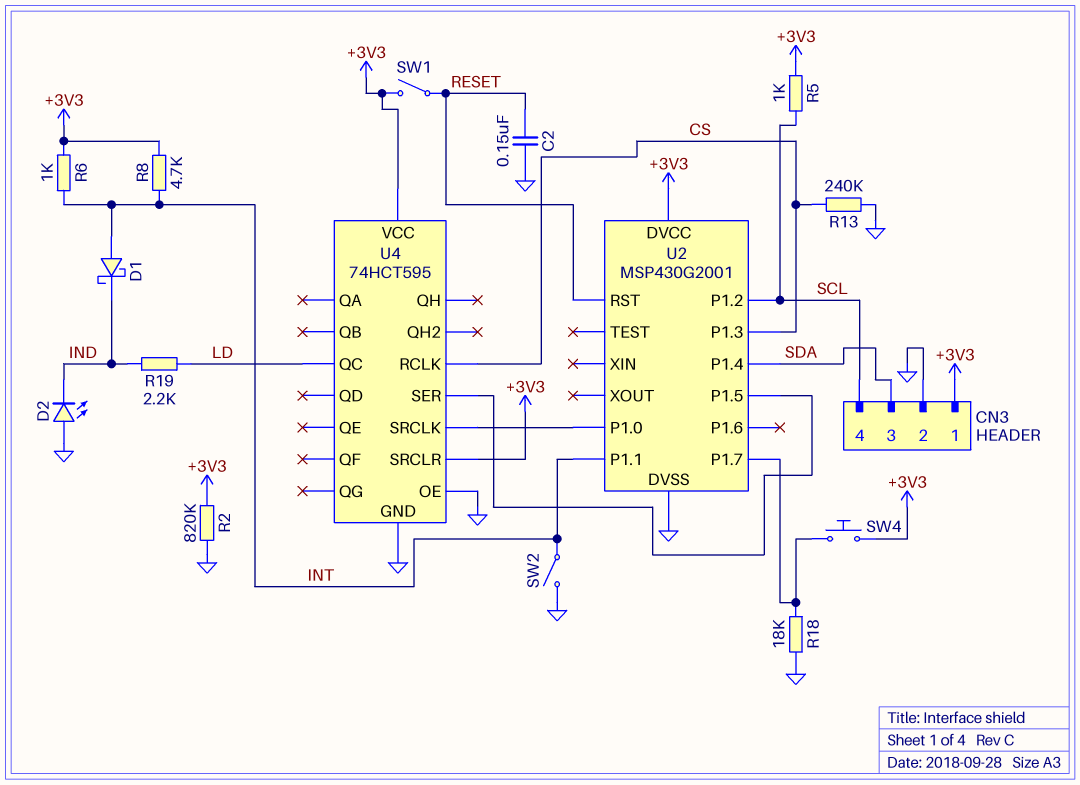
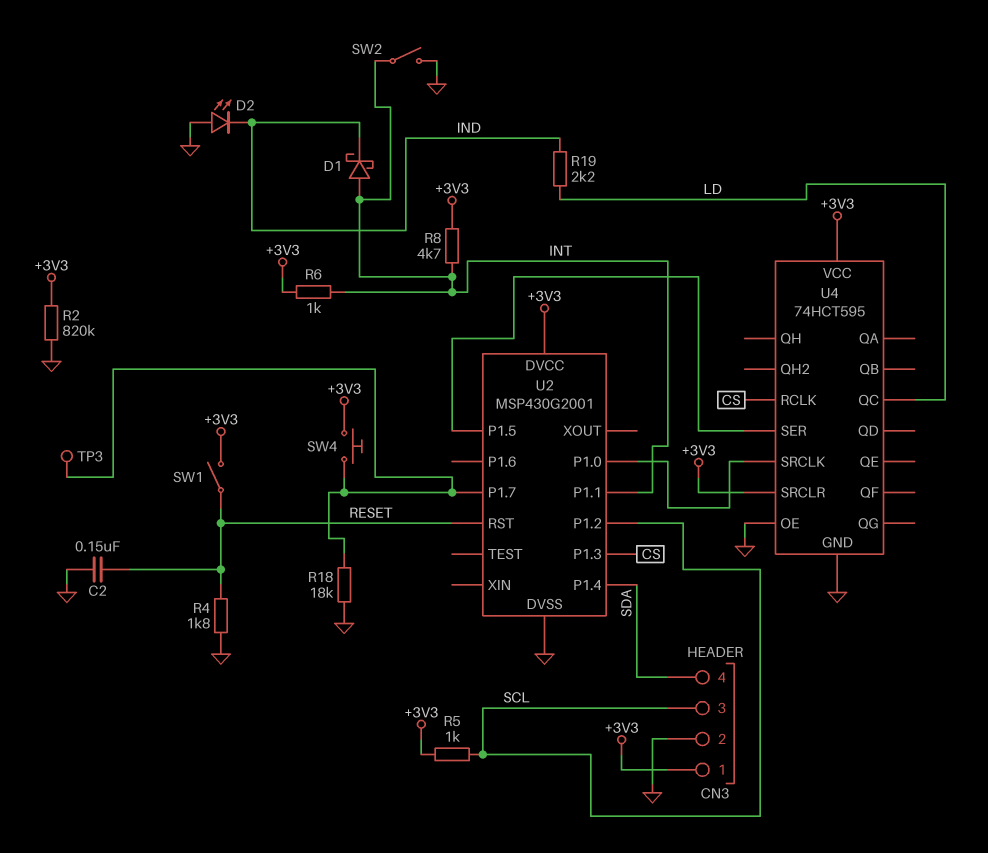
CN3 pin 3: SDA -> SCL
CN3 pin 4: SCL -> SDA
R4: none -> 1.8k (GND, RESET)
R13: 240k (CS, GND) -> none
TP3: none -> test point (U2/P1.7)

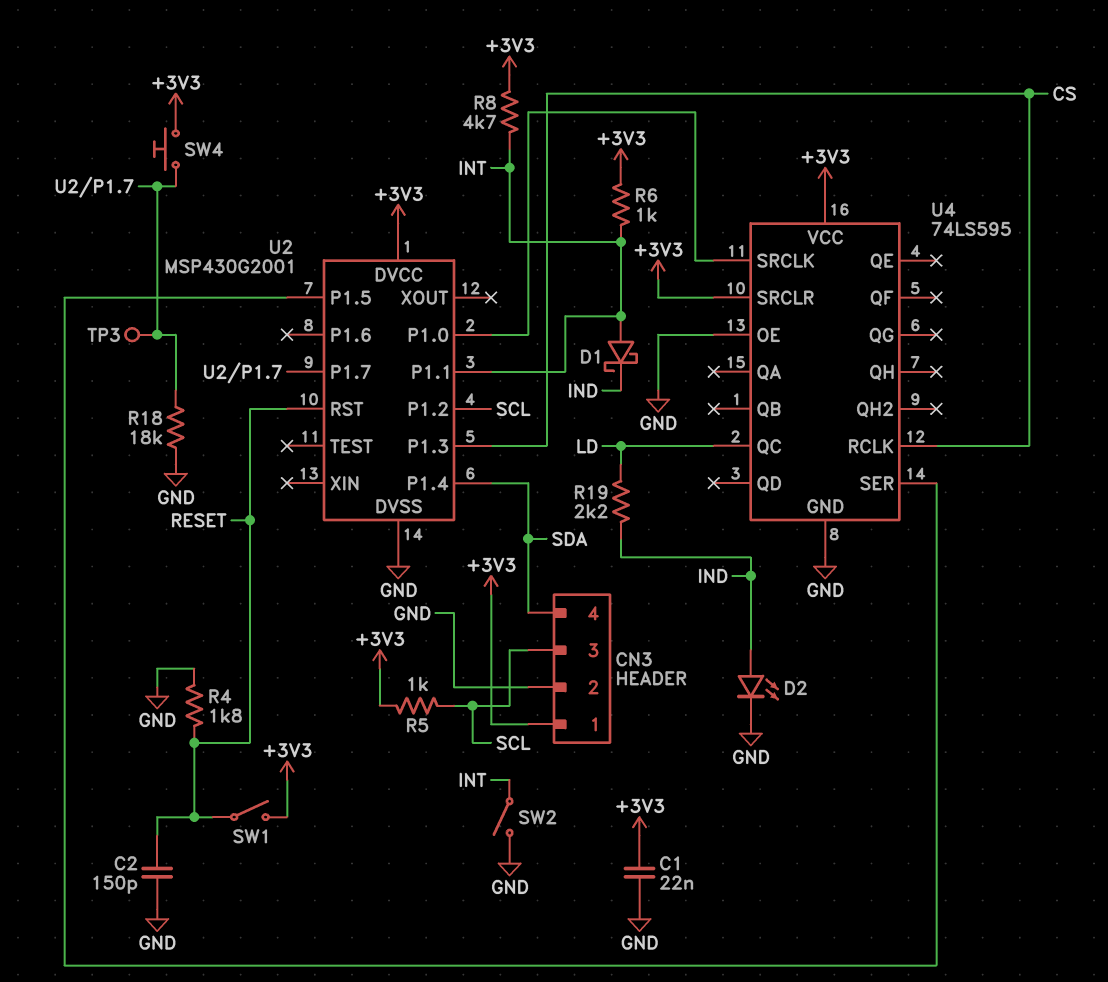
C1: none -> 22nF (+3V3, GND)
C2: 150nF (GND, RESET) -> 150pF (GND, RESET)
D2: LED (A GND, K IND) -> LED (A IND, K GND)
R2: 820k (+3V3, GND) -> none
U4: 74HCT595 -> 74LS595

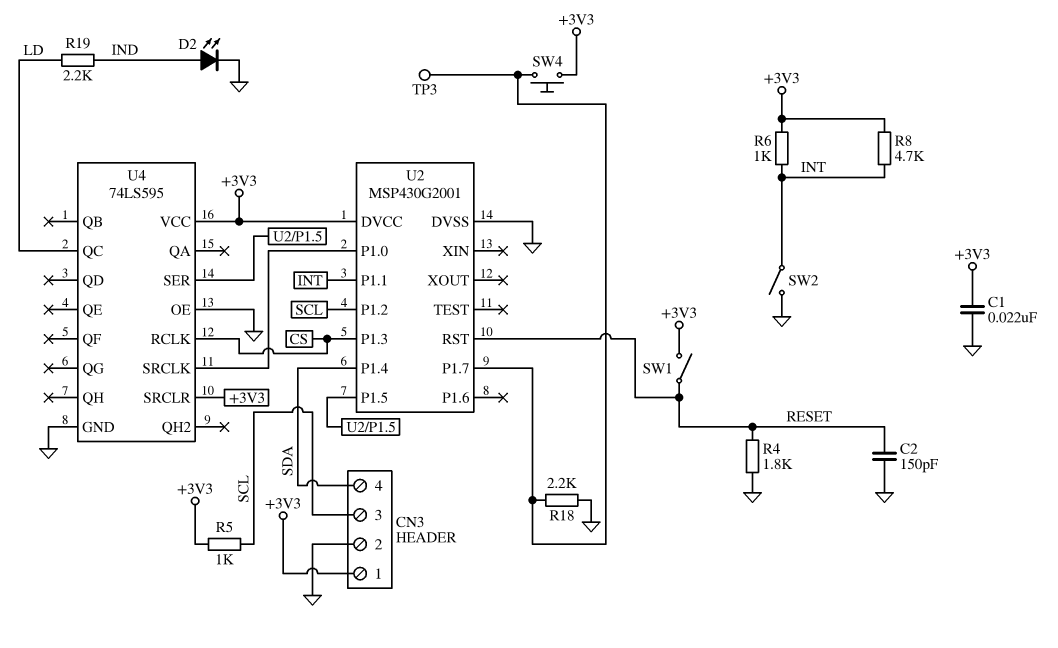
D1: schottky (A INT, K IND) -> none
R18: 18k (GND, U2/P1.7) -> 2.2k (GND, U2/P1.7)

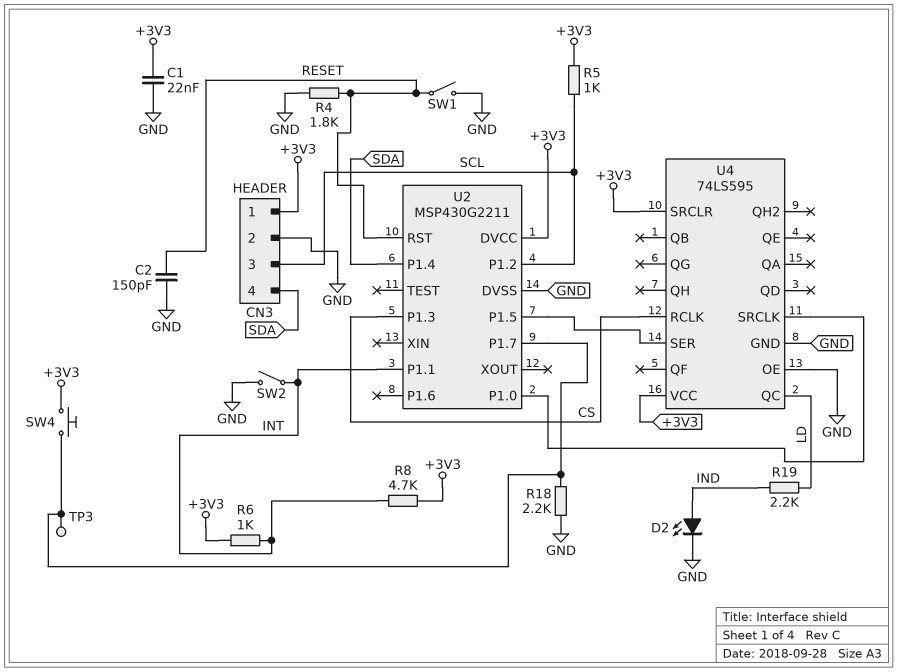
SW1: switch (+3V3, RESET) -> switch (GND, RESET)
U2: MSP430G2001 -> MSP430G2211

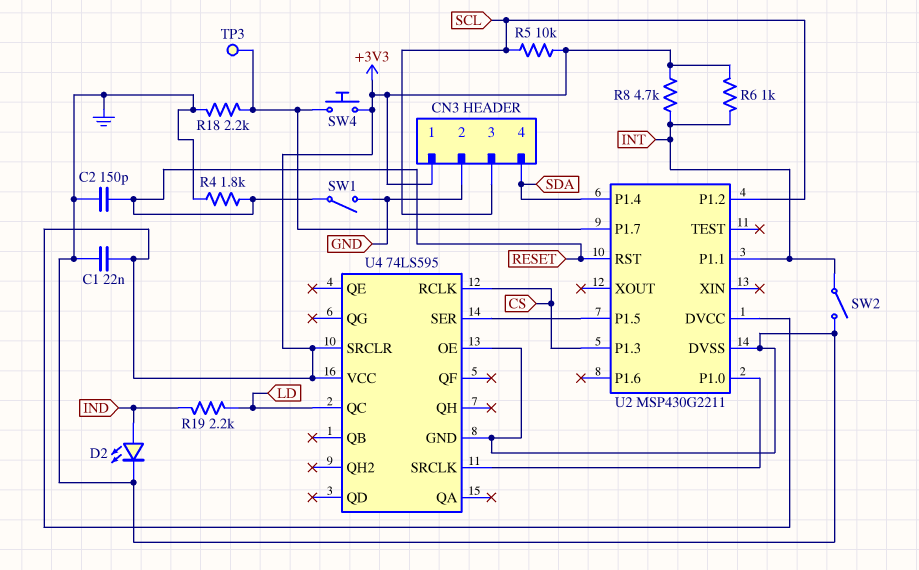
R5: 1k (+3V3, SCL) -> 10k (+3V3, SCL)

